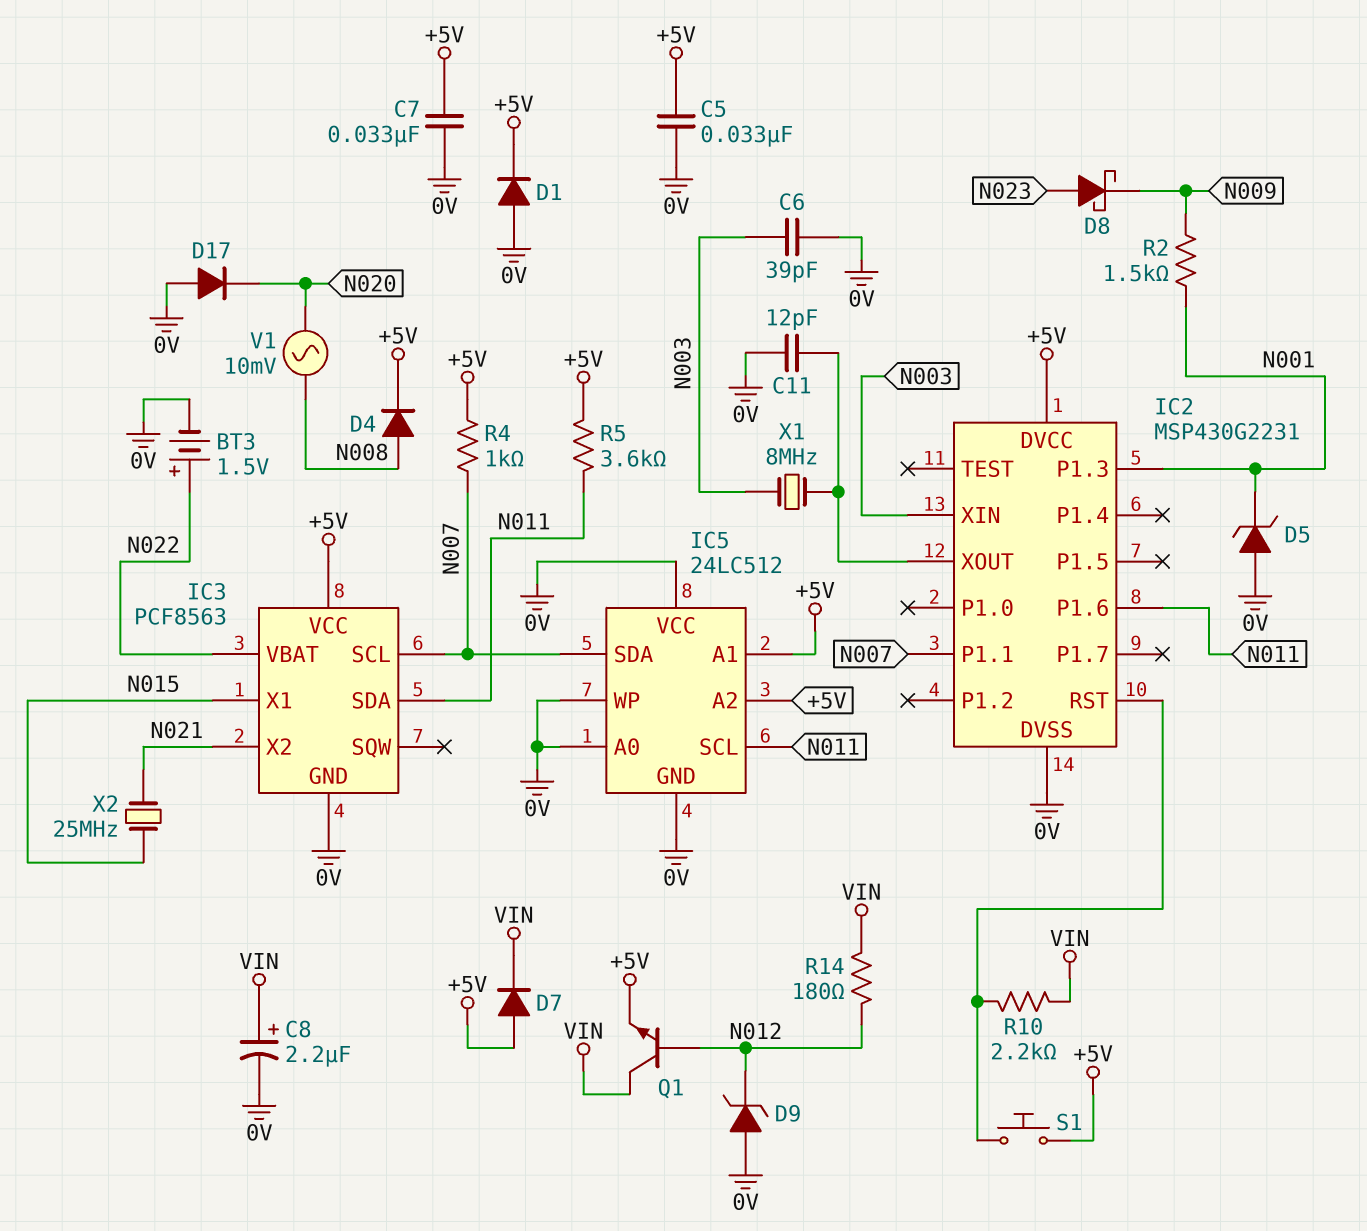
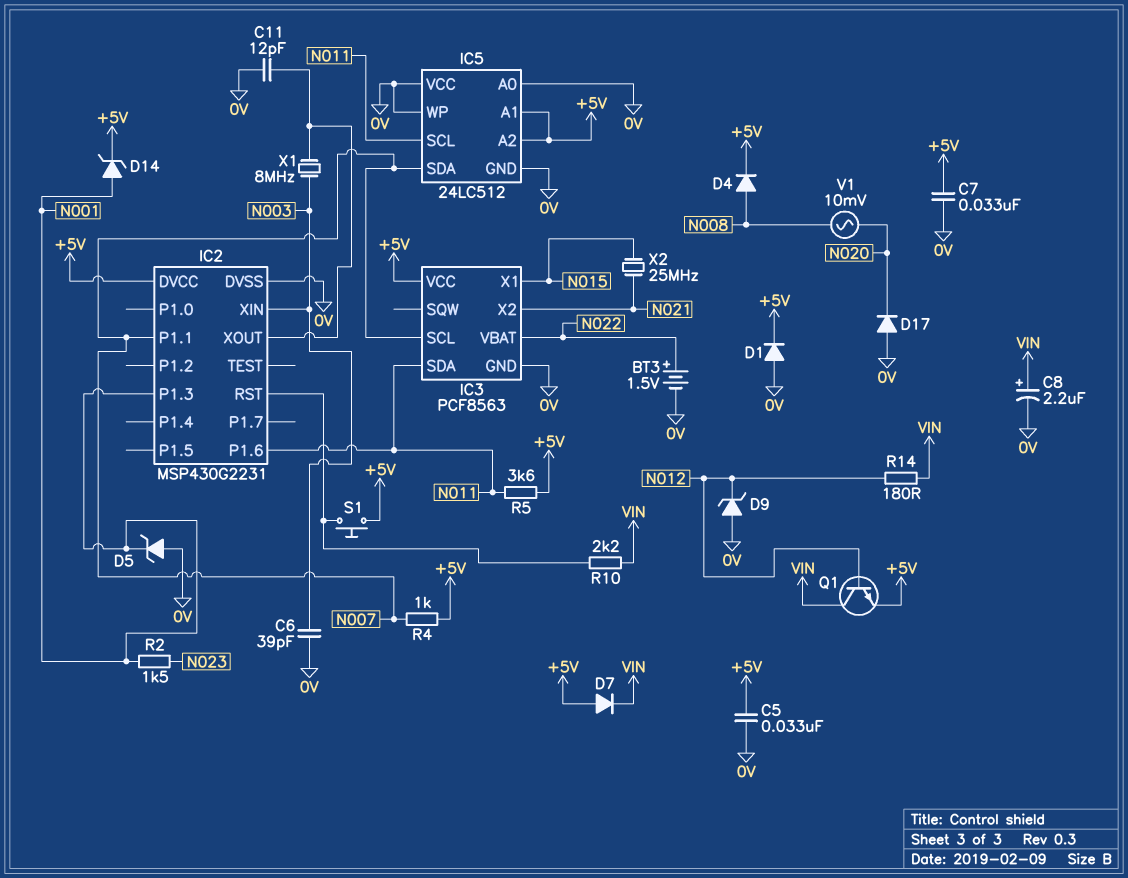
D8: schottky (A N023, K N009) -> none
D14: none -> zener (A N001, K +5V)
R2: 1.5k (N001, N009) -> 1.5k (N001, N023)

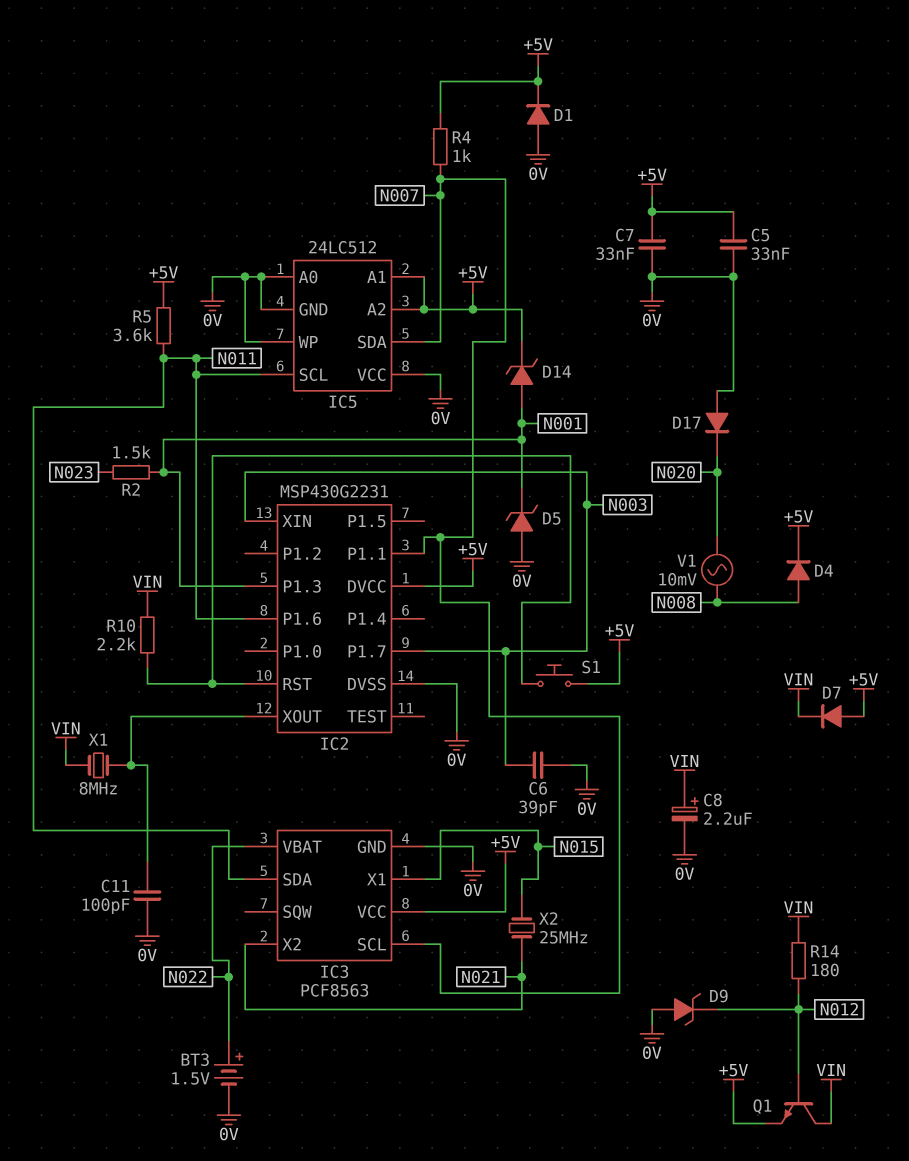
C11: 12pF (0V, IC2/XOUT) -> 100pF (0V, IC2/XOUT)
IC2 pin P1.7: none -> N003
X1: 8MHz (IC2/XOUT, N003) -> 8MHz (IC2/XOUT, VIN)

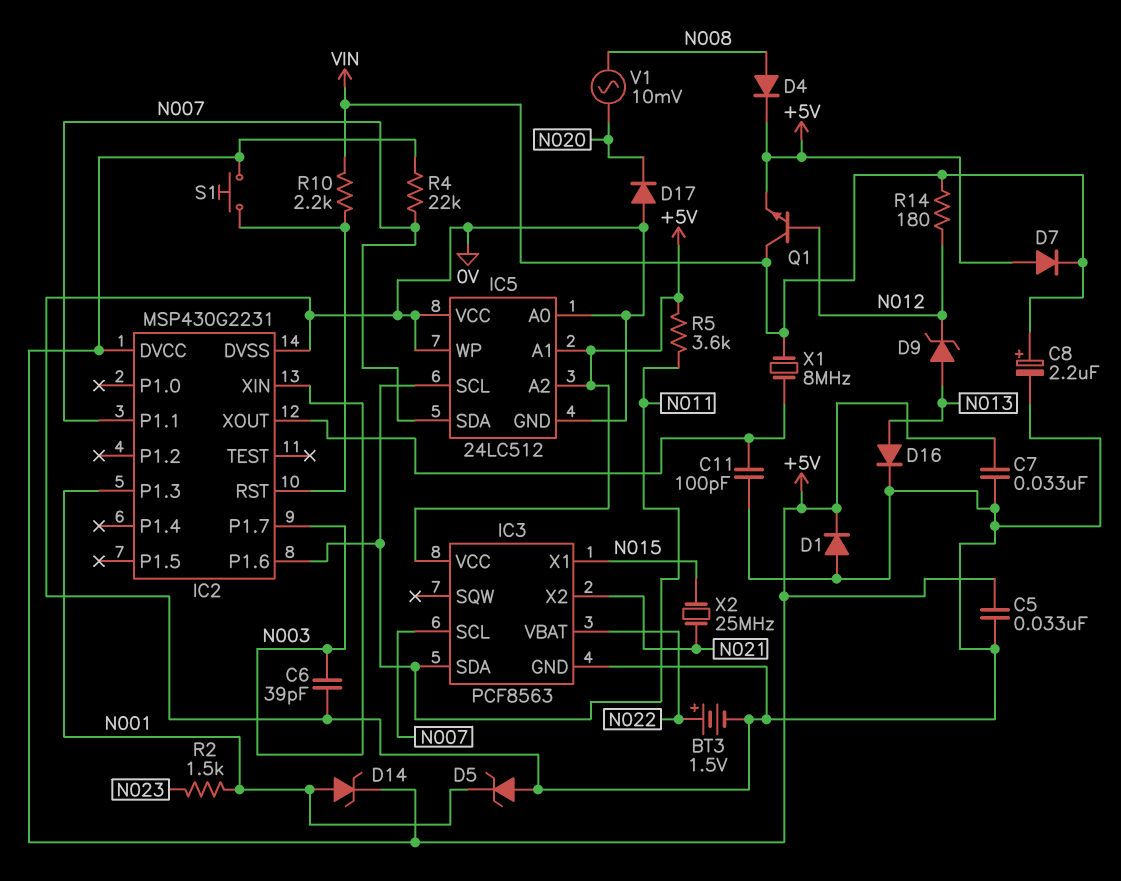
D9: zener (A 0V, K N012) -> zener (A N013, K N012)
D16: none -> diode (A N013, K 0V)
R4: 1k (+5V, N007) -> 22k (+5V, N007)

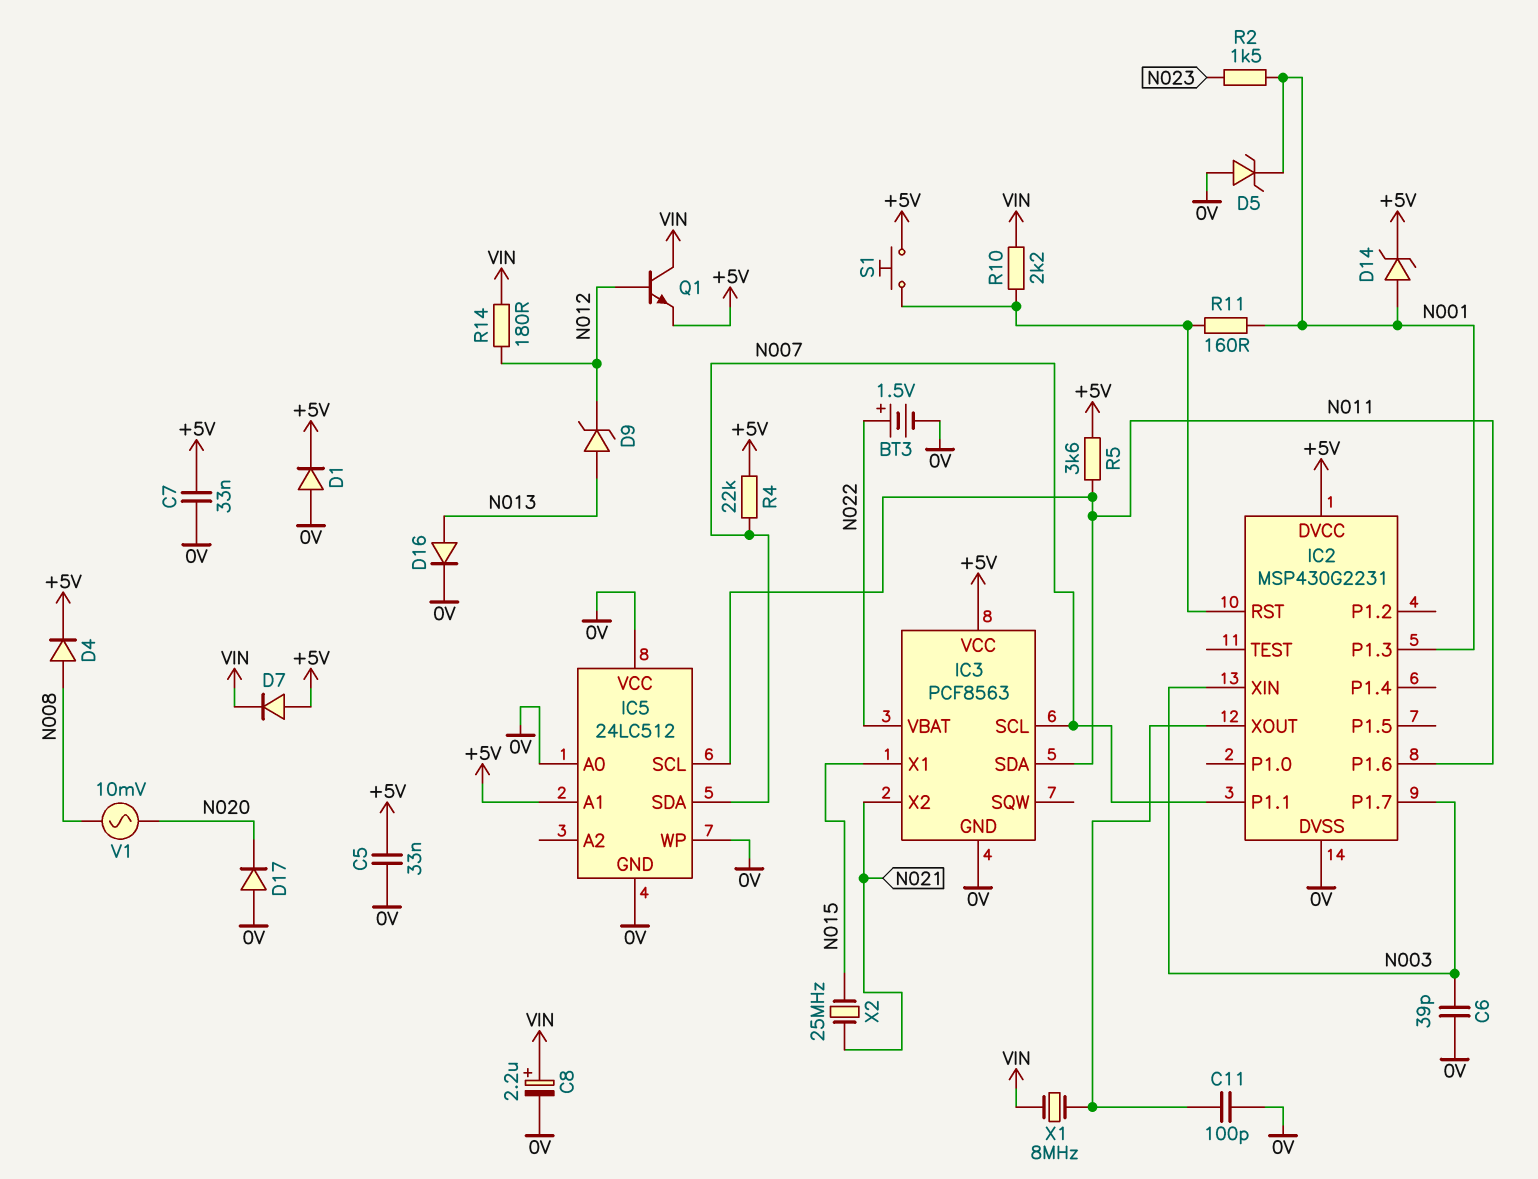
IC5 pin A2: +5V -> none
R11: none -> 160 (IC2/RST, N001)

